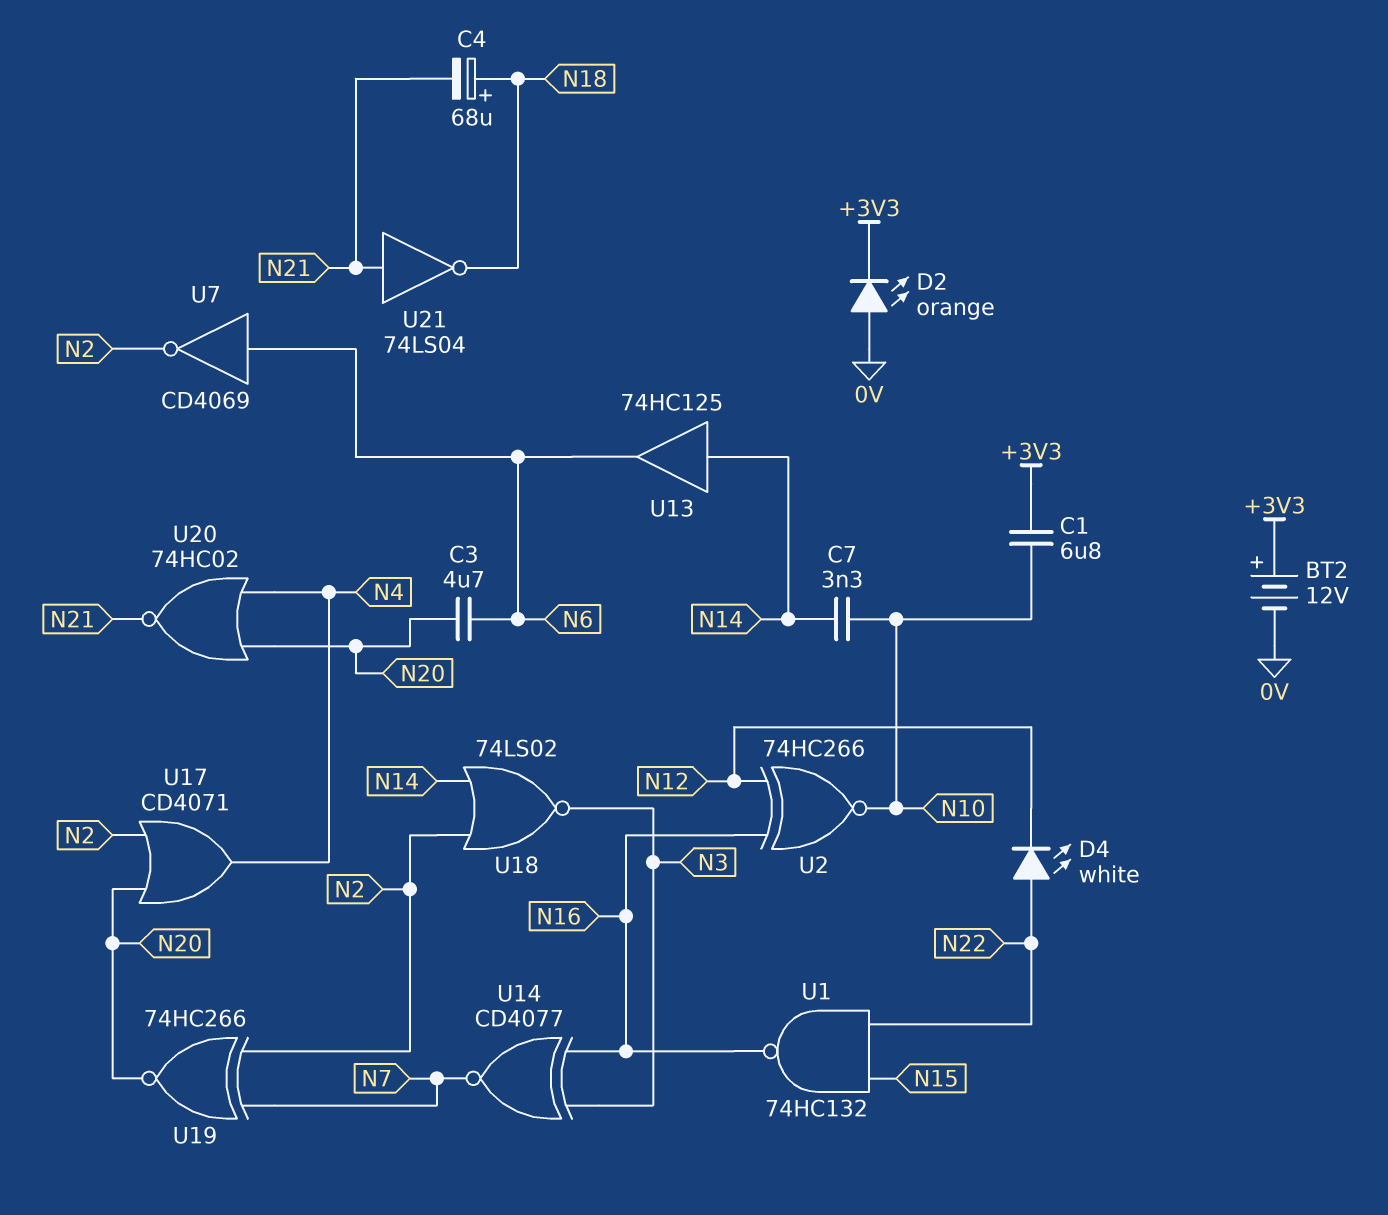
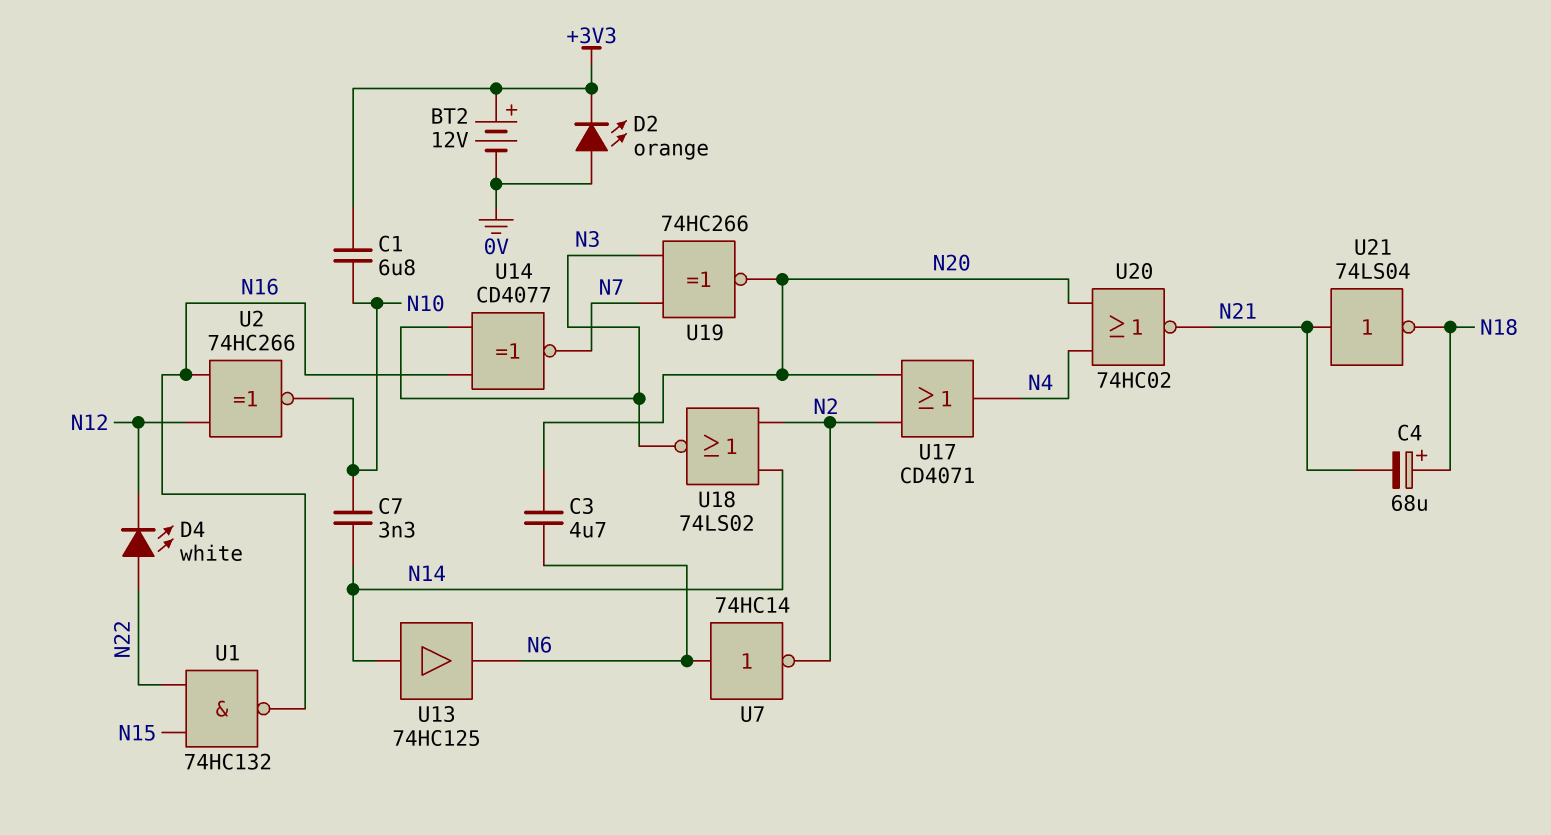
U7: NOT CD4069 (in N6, out N2) -> NOT 74HC14 (in N6, out N2)
U19: XNOR 74HC266 (in N2, in N7, out N20) -> XNOR 74HC266 (in N3, in N7, out N20)

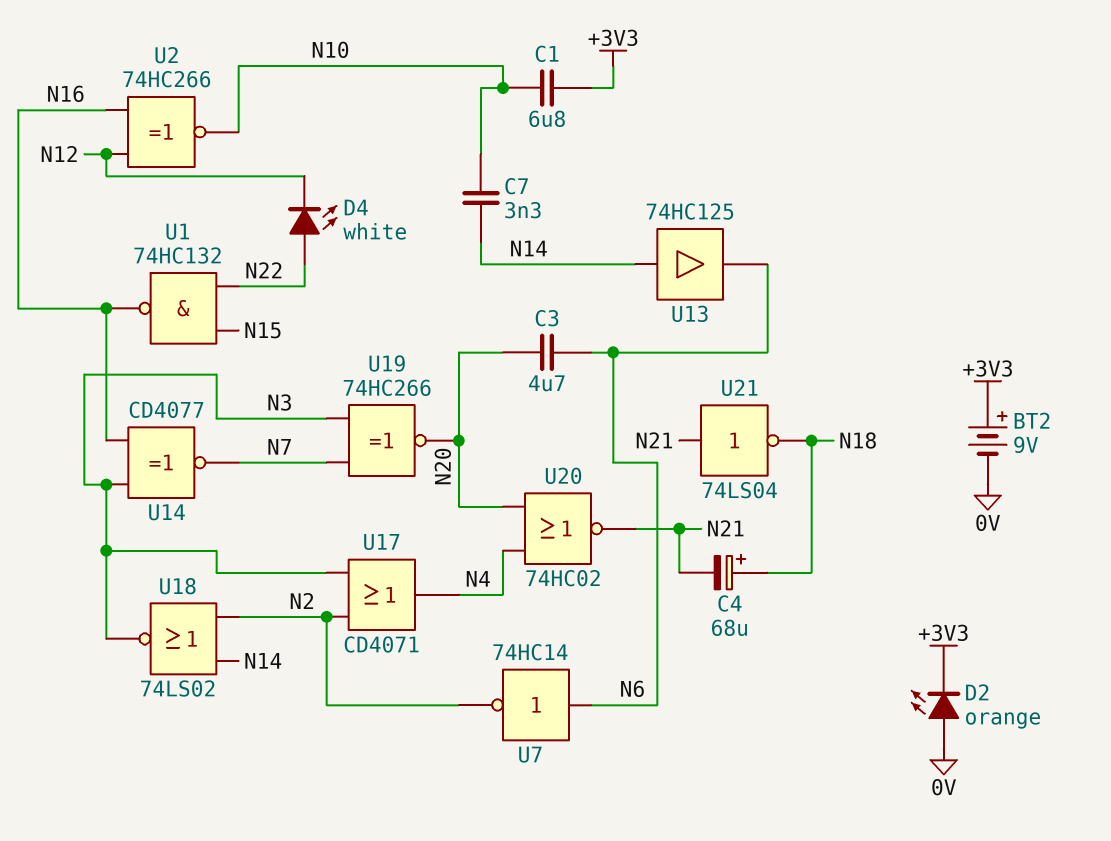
BT2: 12V (plus +3V3, minus 0V) -> 9V (plus +3V3, minus 0V)
U17: OR CD4071 (in N2, in N20, out N4) -> OR CD4071 (in N2, in N3, out N4)

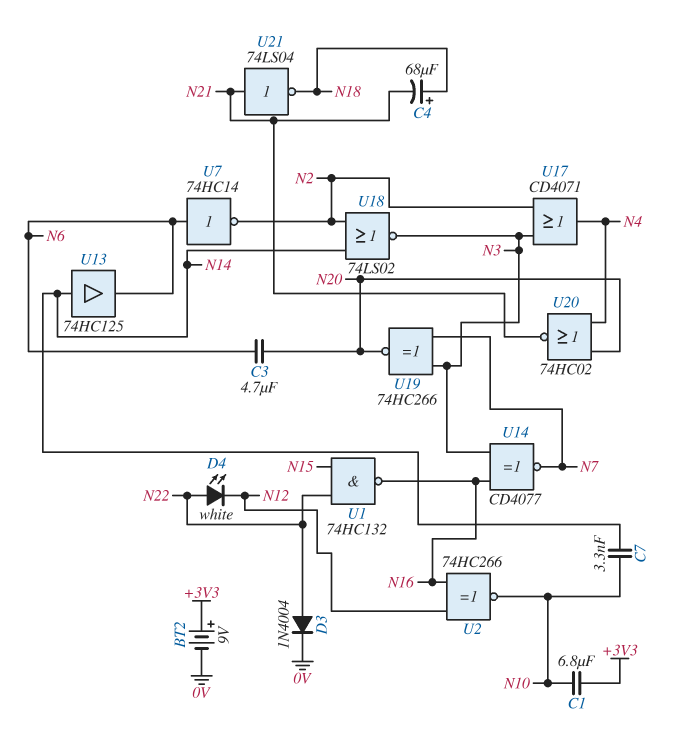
D2: LED orange (A 0V, K +3V3) -> none
D3: none -> diode 1N4004 (A N22, K 0V)

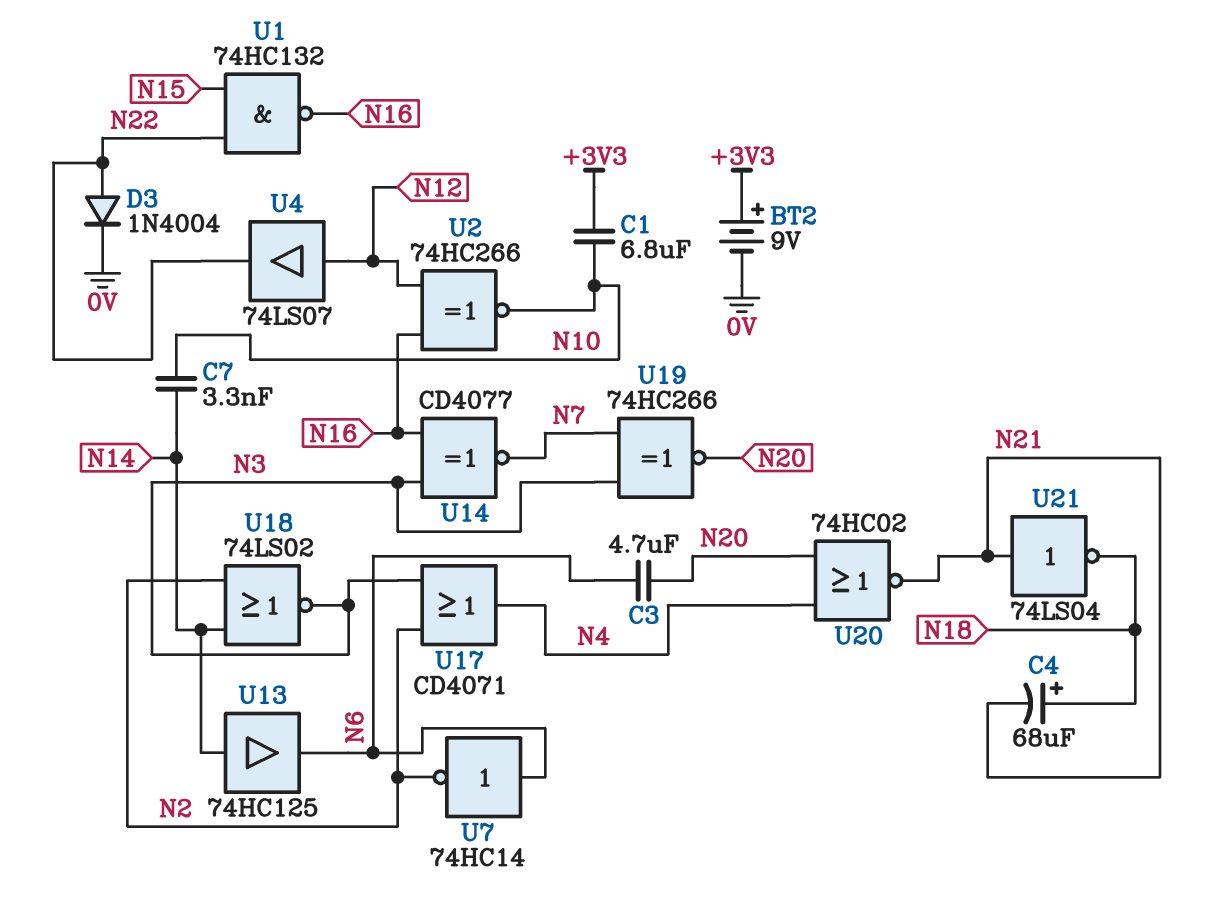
D4: LED white (A N22, K N12) -> none
U4: none -> buffer 74LS07 (in N12, out N22)

